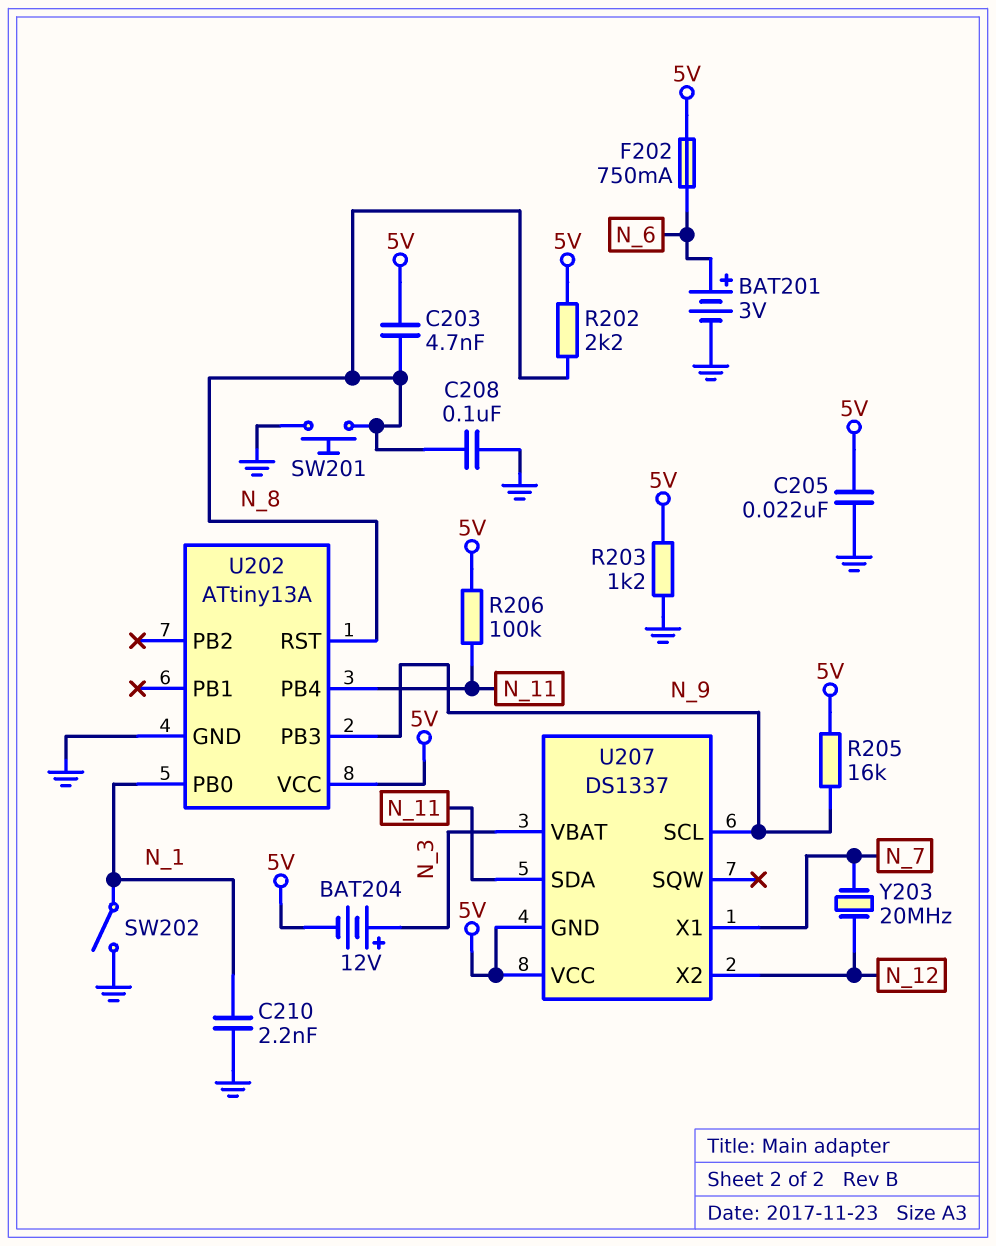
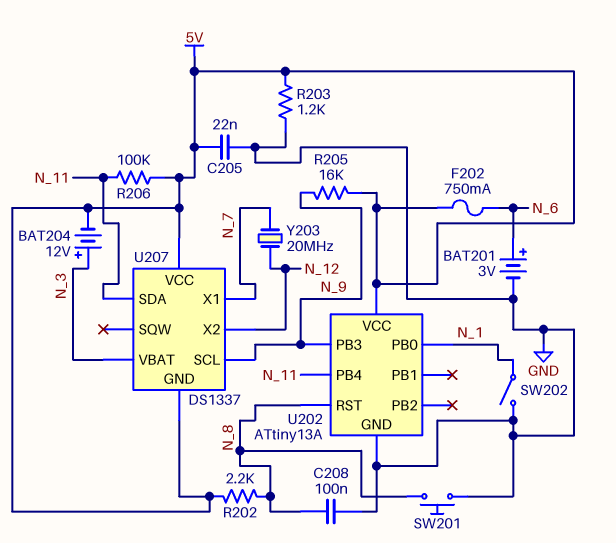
C203: 4.7nF (5V, N_8) -> none
C210: 2.2nF (GND, N_1) -> none

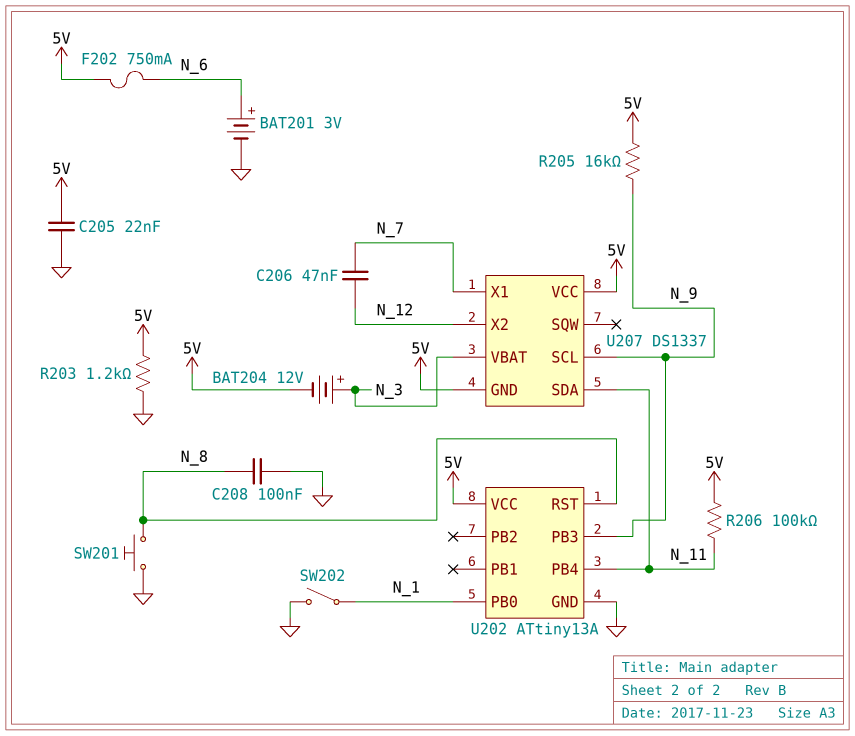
C206: none -> 47nF (N_7, N_12)
R202: 2.2k (5V, N_8) -> none
Y203: 20MHz (N_7, N_12) -> none

